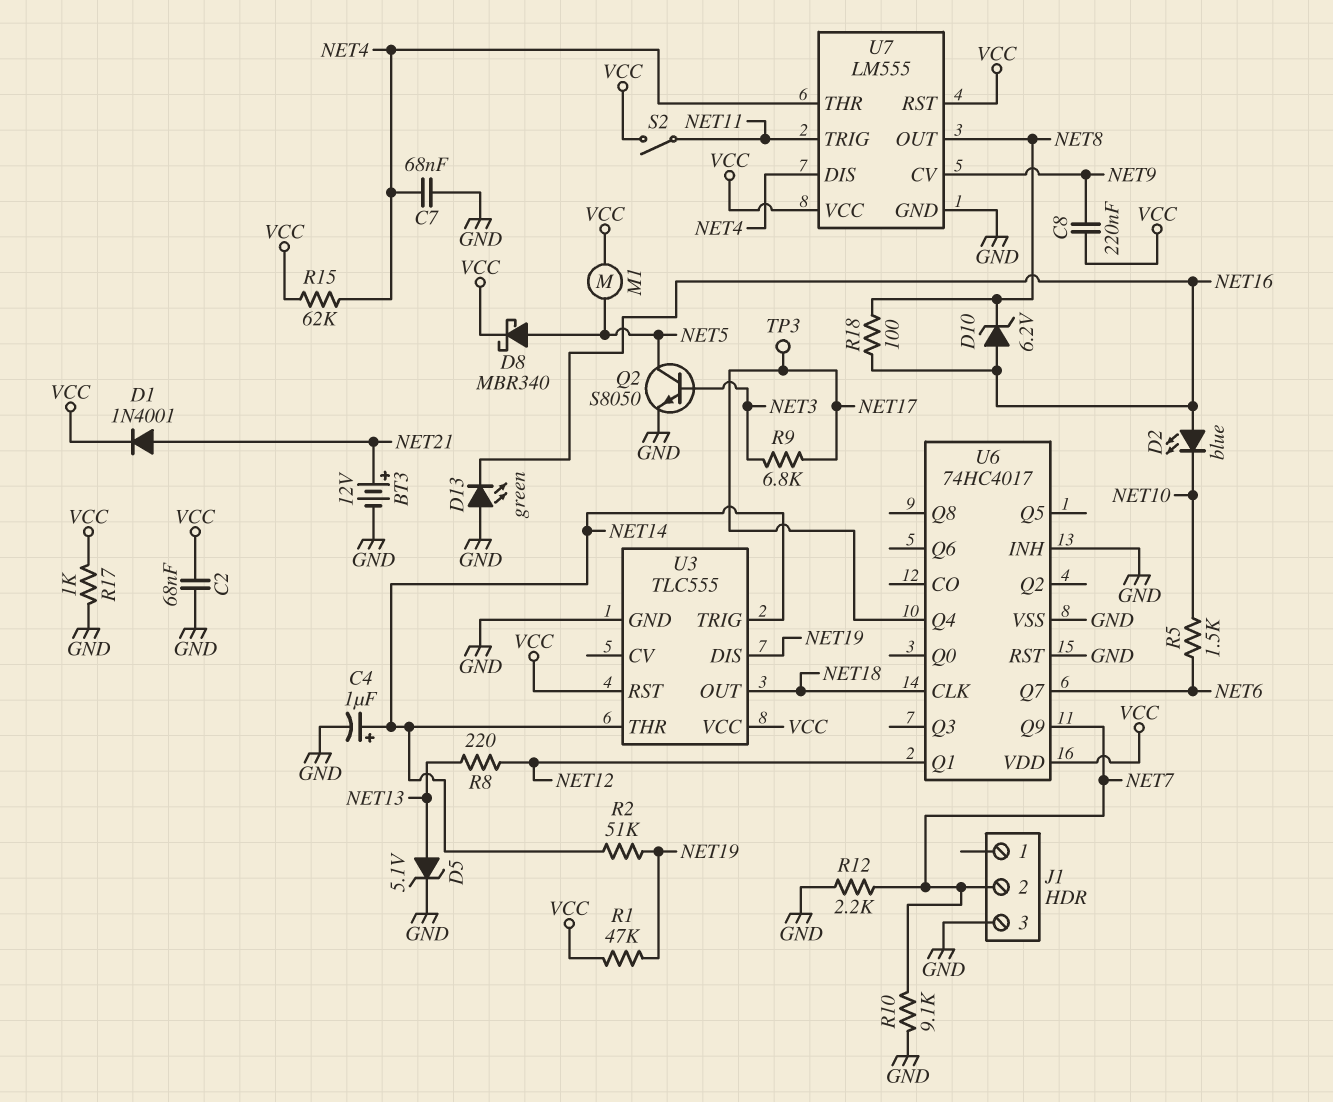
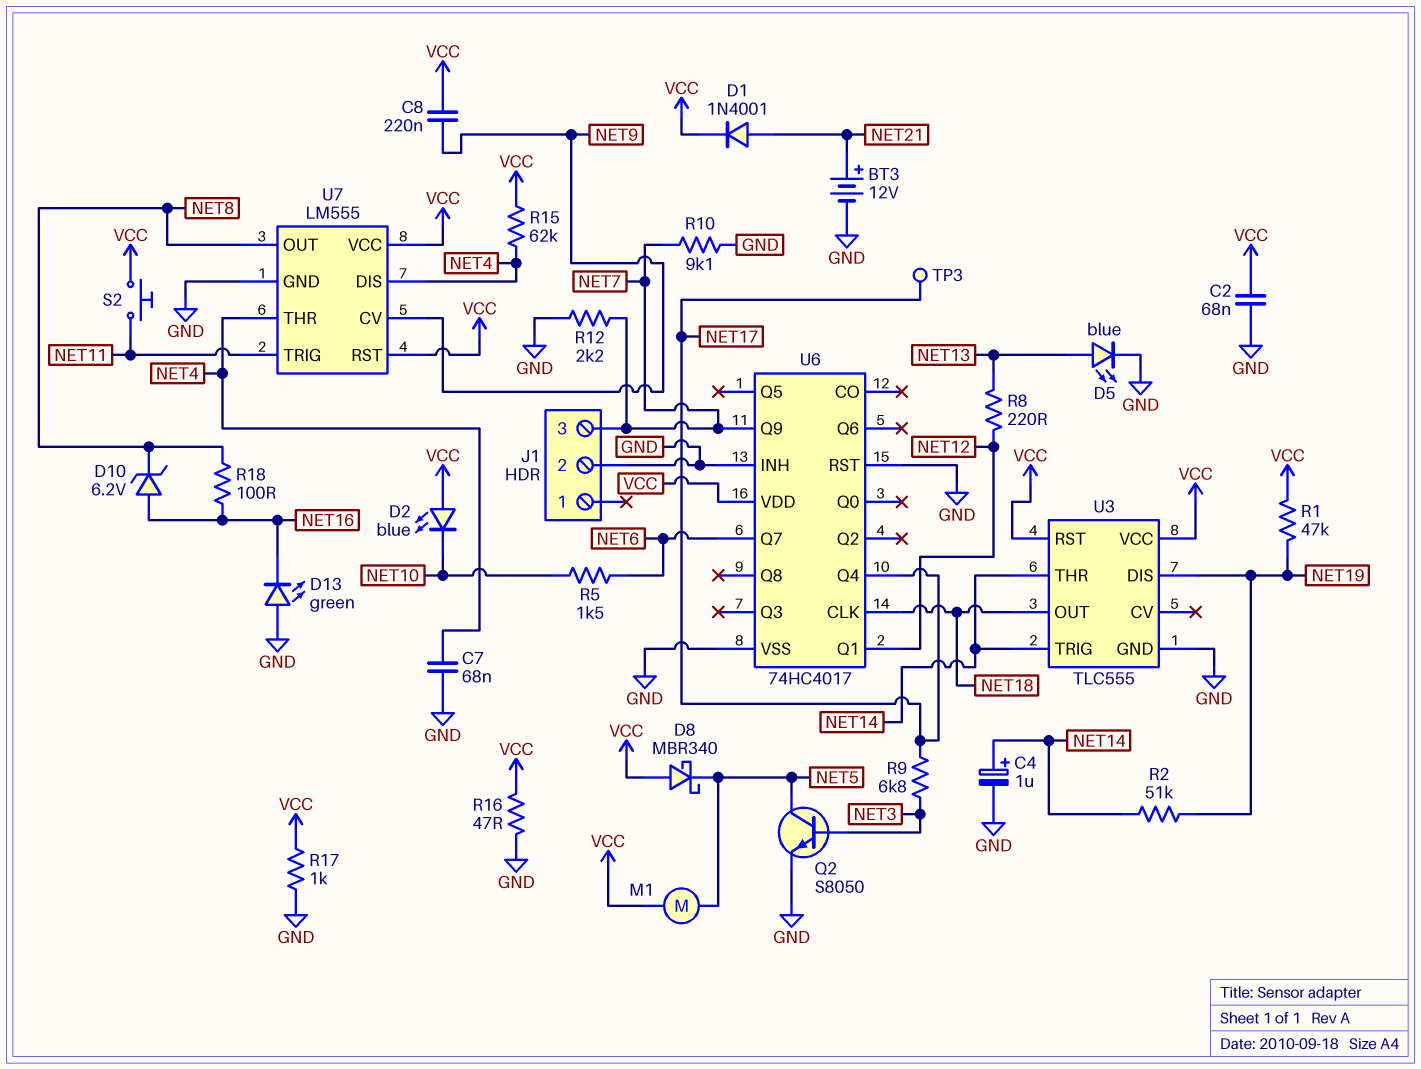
D2: LED blue (A NET16, K NET10) -> LED blue (A VCC, K NET10)
D5: zener 5.1V (A NET13, K GND) -> LED blue (A NET13, K GND)
D8: schottky MBR340 (A NET5, K VCC) -> schottky MBR340 (A VCC, K NET5)
J1 pin 2: NET7 -> GND
J1 pin 3: GND -> NET7
R16: none -> 47 (GND, VCC)
S2: switch (NET11, VCC) -> button (NET11, VCC)

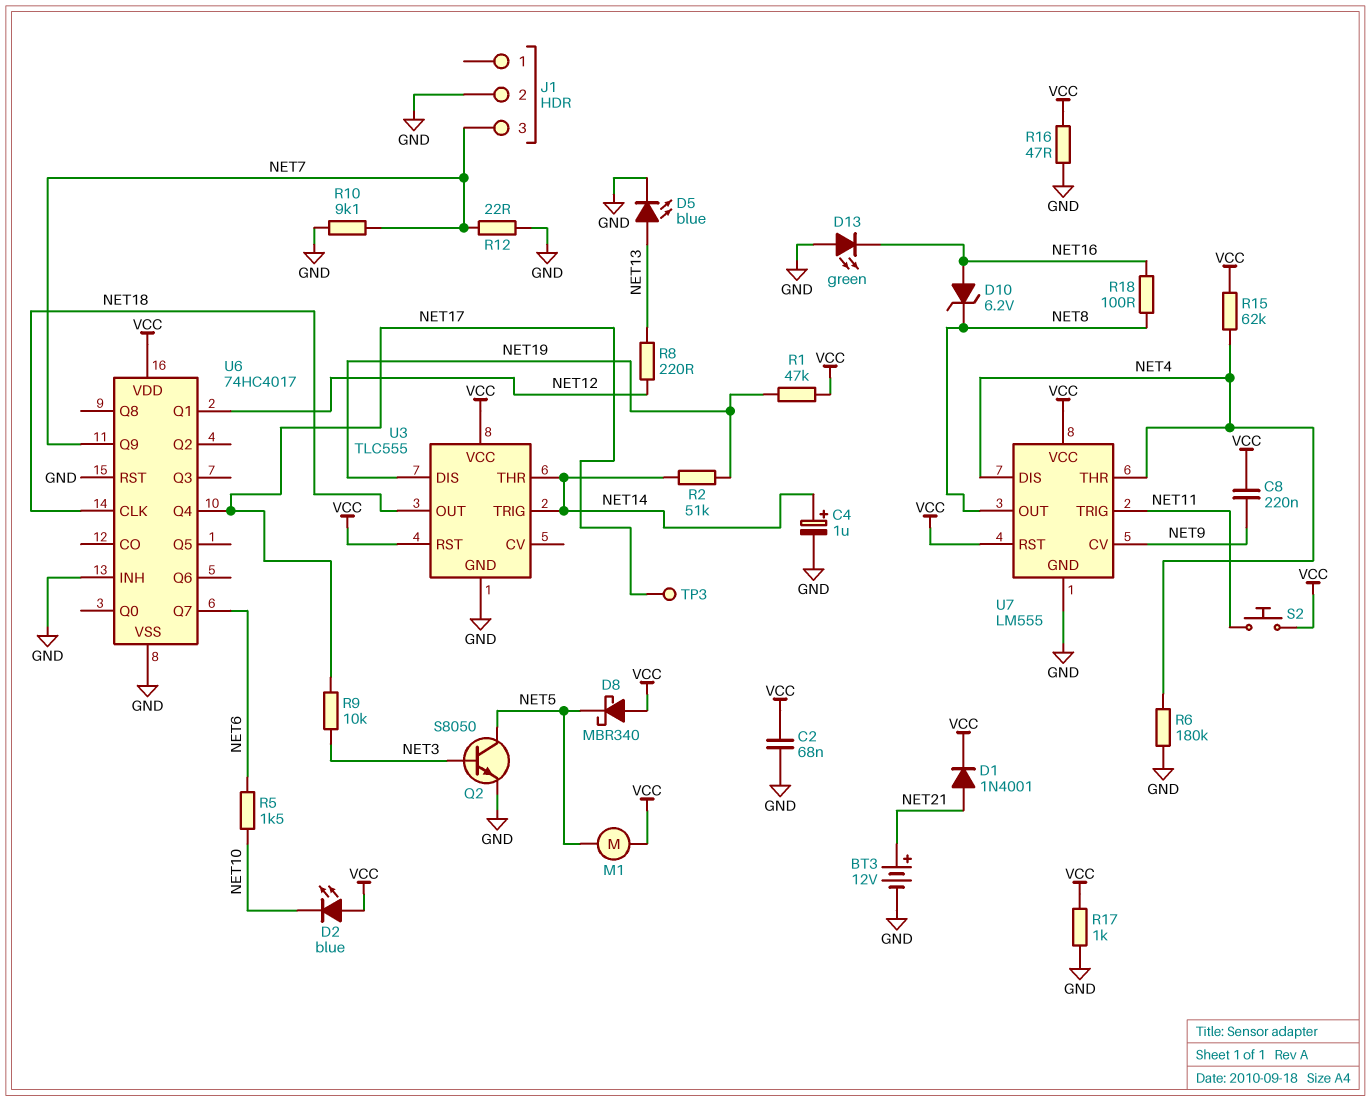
C7: 68nF (GND, NET4) -> none
R6: none -> 180k (GND, NET4)
R9: 6.8k (NET3, NET17) -> 10k (NET3, NET17)
R12: 2.2k (GND, NET7) -> 22 (GND, NET7)

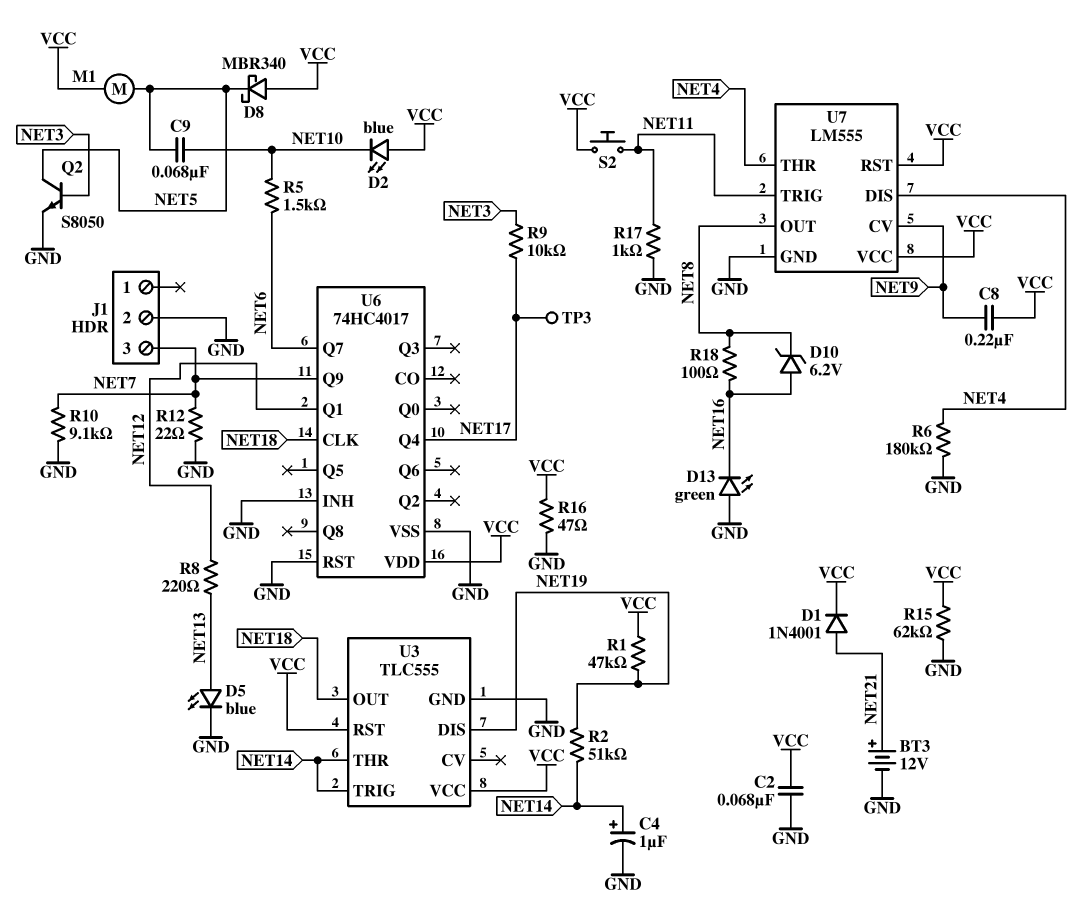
C9: none -> 68nF (NET5, NET10)
R15: 62k (NET4, VCC) -> 62k (GND, VCC)
R17: 1k (GND, VCC) -> 1k (GND, NET11)

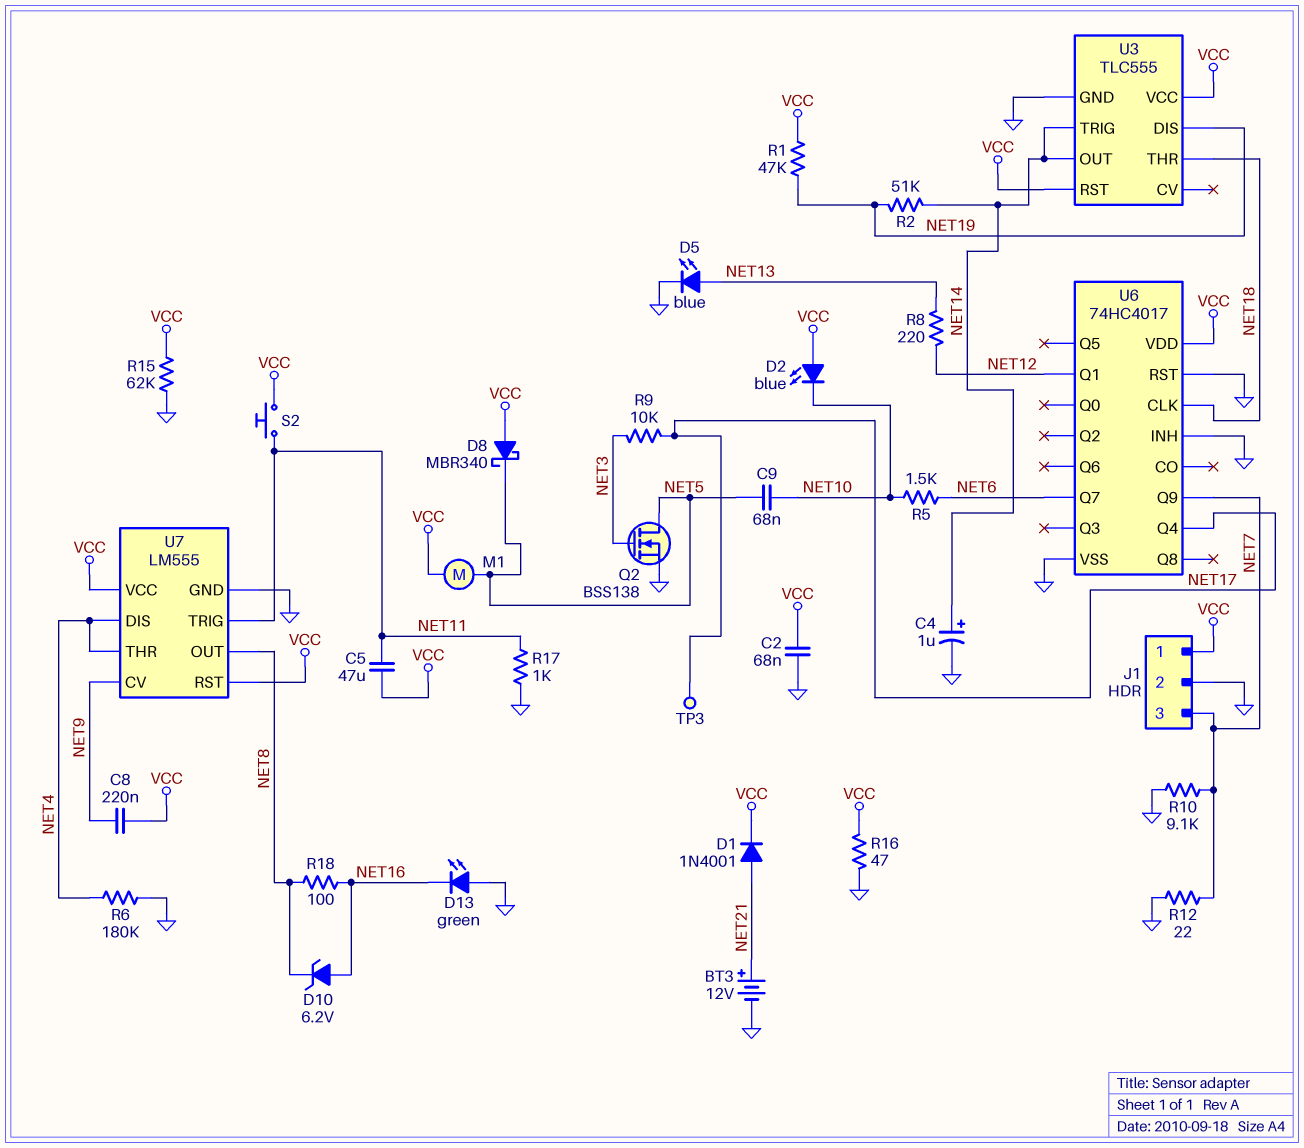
C5: none -> 47uF (NET11, VCC)
J1 pin 1: none -> VCC
Q2: NPN S8050 (B NET3, C NET5, E GND) -> NMOS BSS138 (G NET3, D NET5, S GND)
U3 pin OUT: NET18 -> NET14
U3 pin THR: NET14 -> NET18

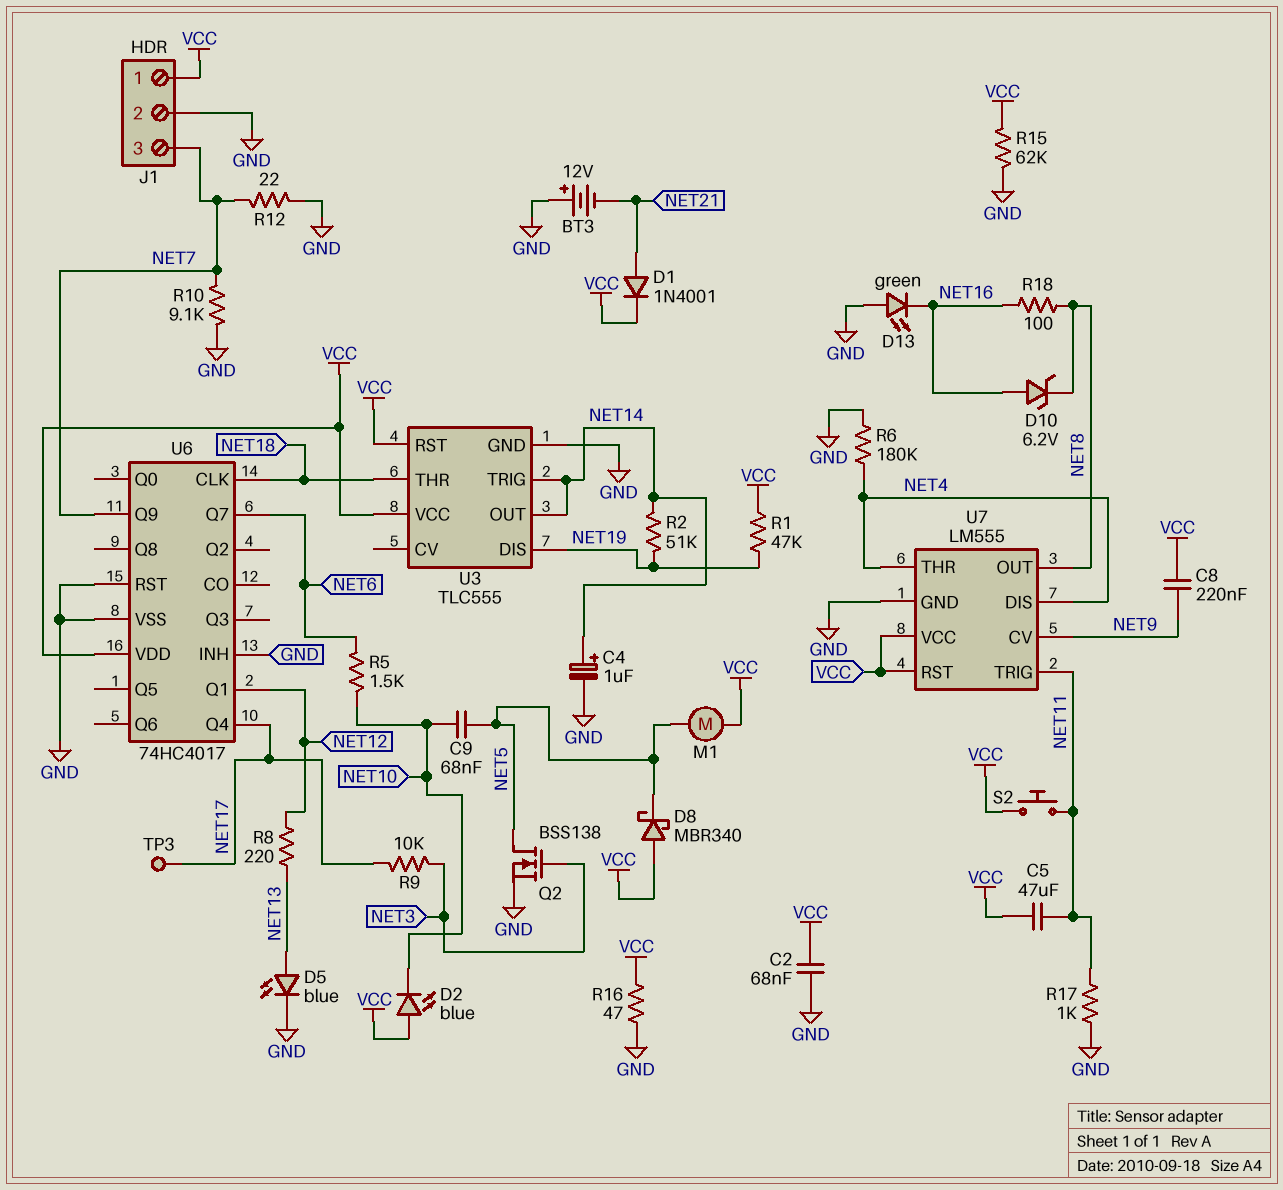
BT3: 12V (plus NET21, minus GND) -> 12V (plus GND, minus NET21)

